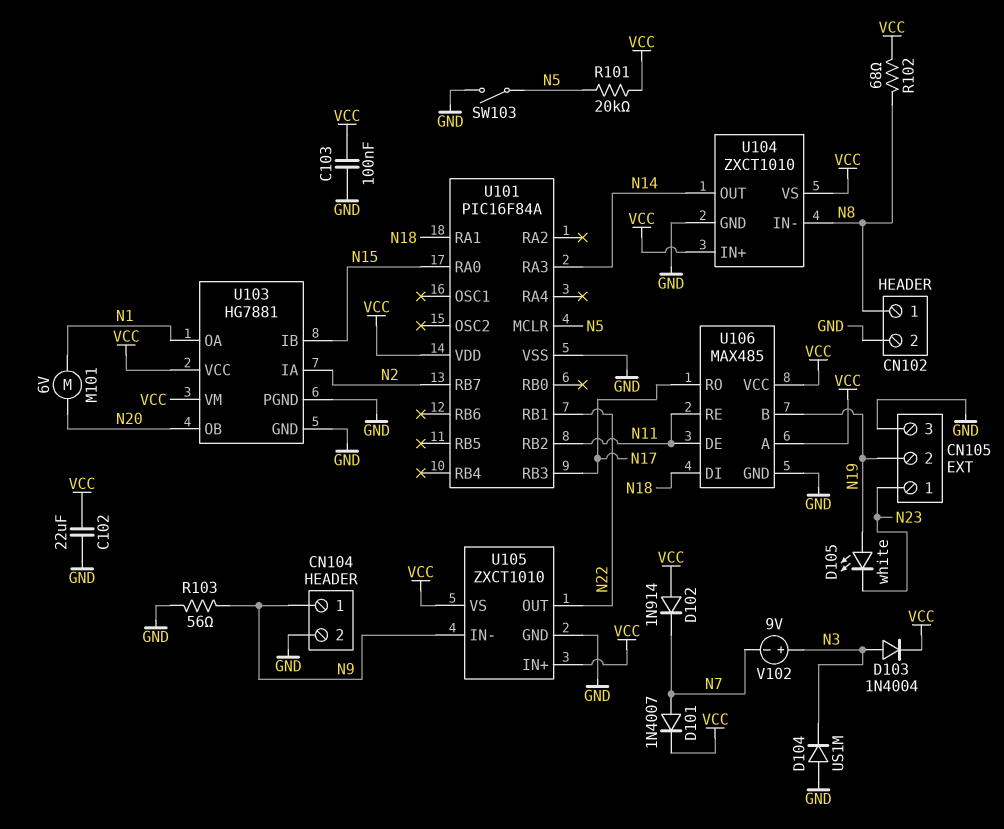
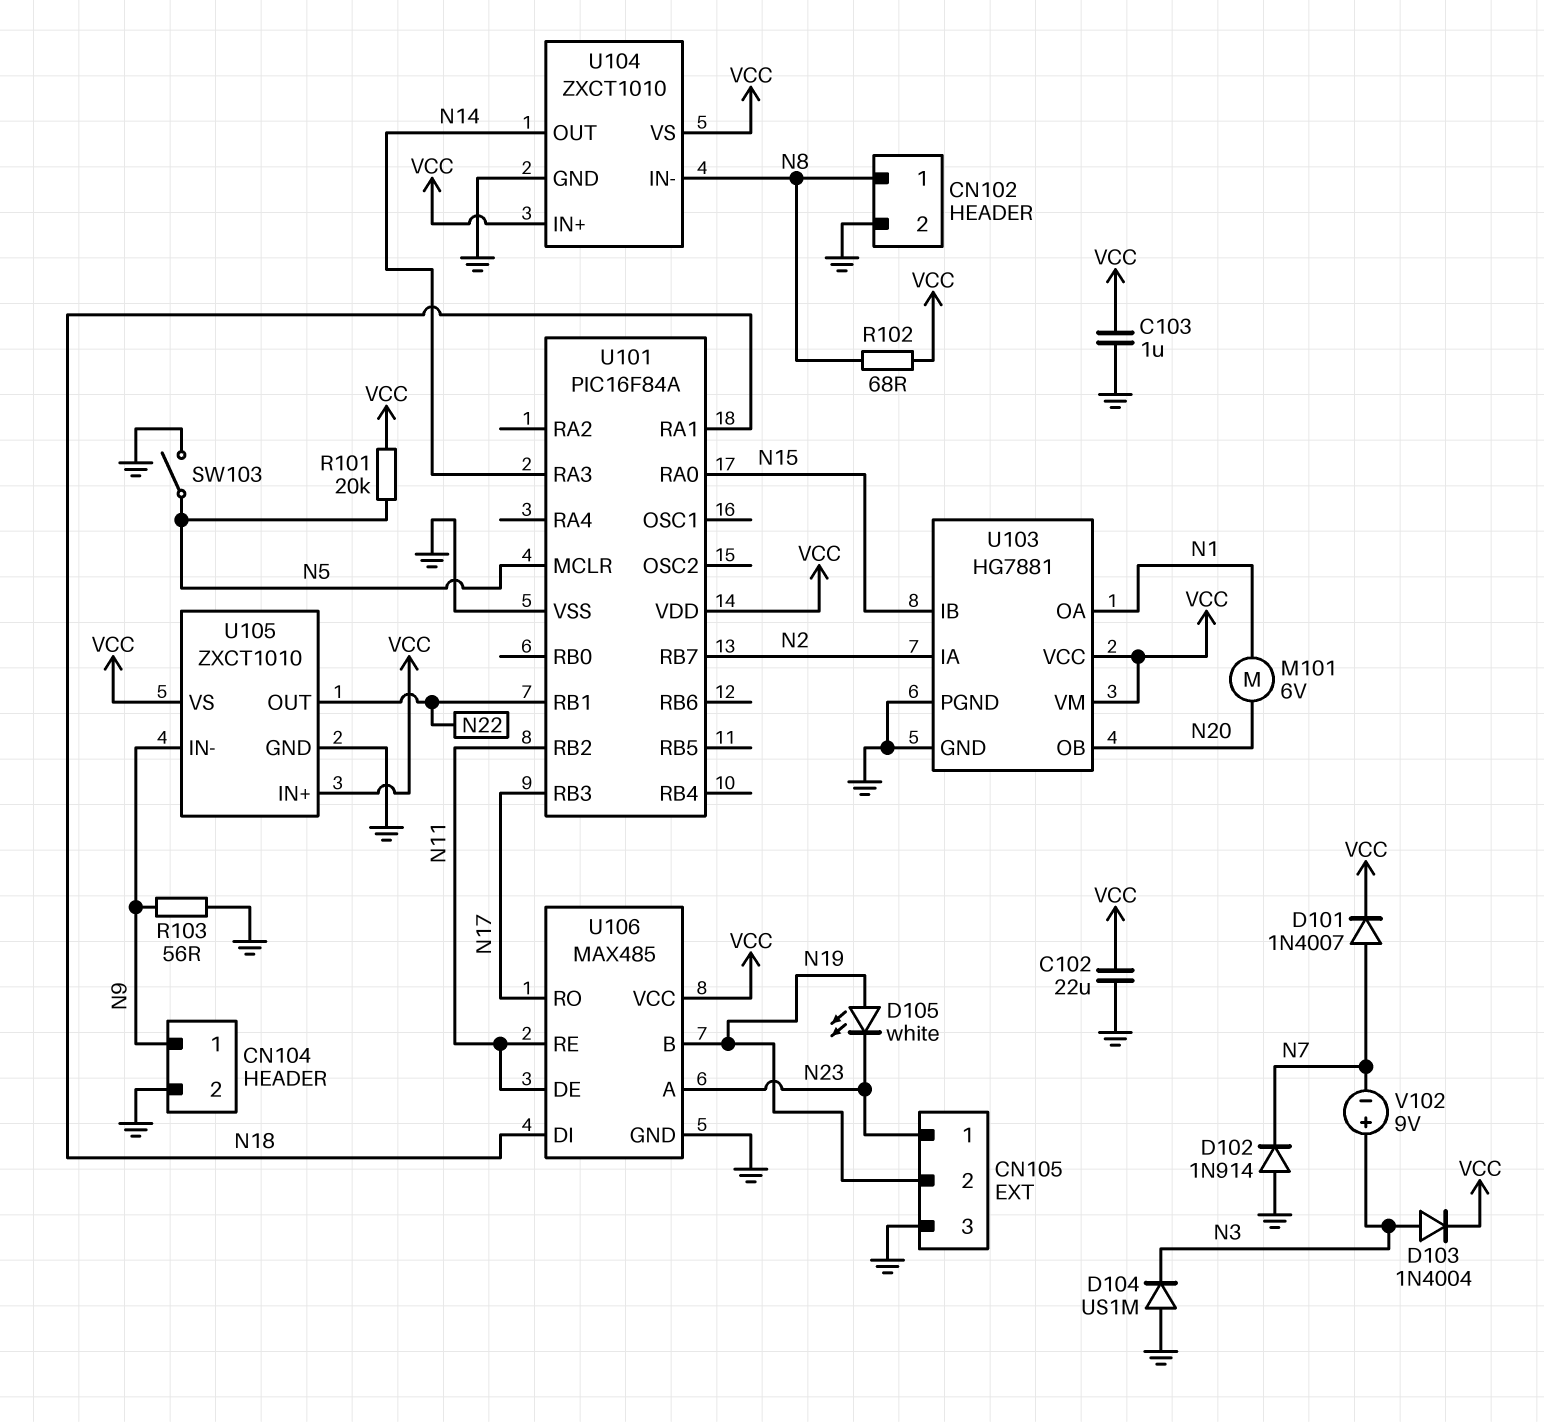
C103: 100nF (GND, VCC) -> 1uF (GND, VCC)
D102: diode 1N914 (A VCC, K N7) -> diode 1N914 (A GND, K N7)
U106 pin A: VCC -> N23

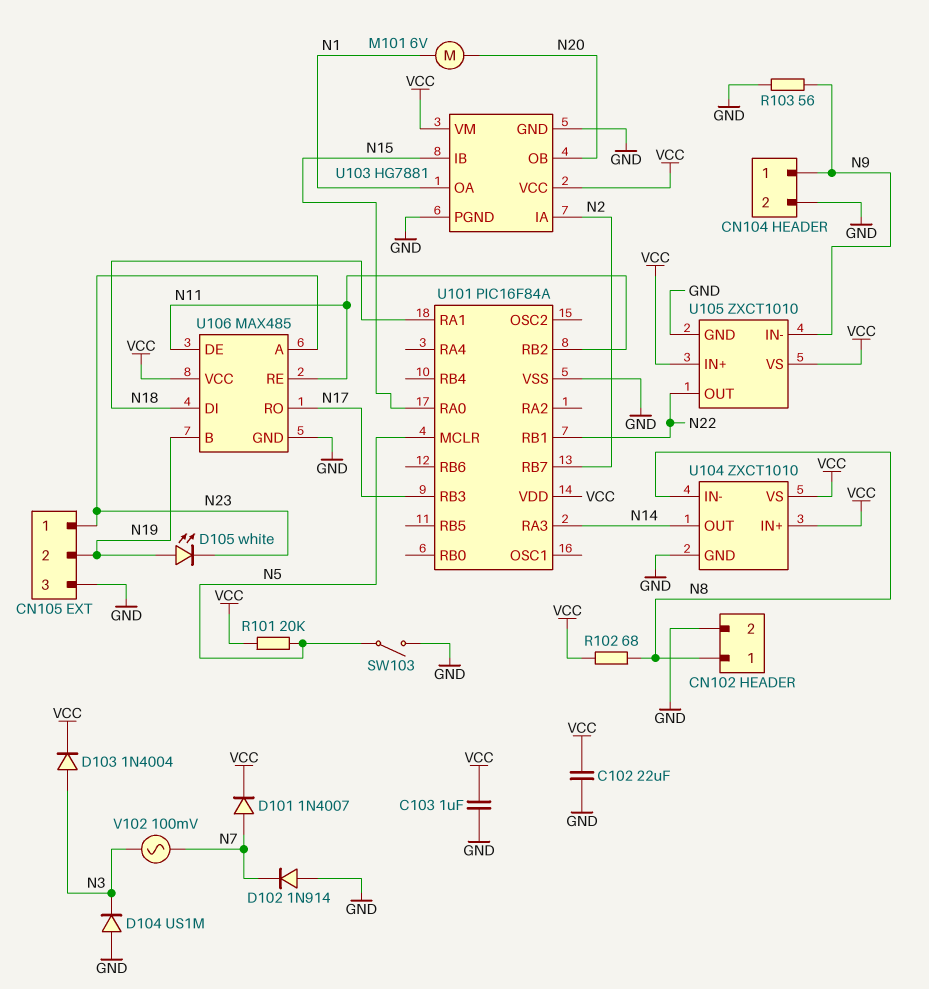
V102: 9V (plus N3, minus N7) -> AC 100mV (N3, N7)

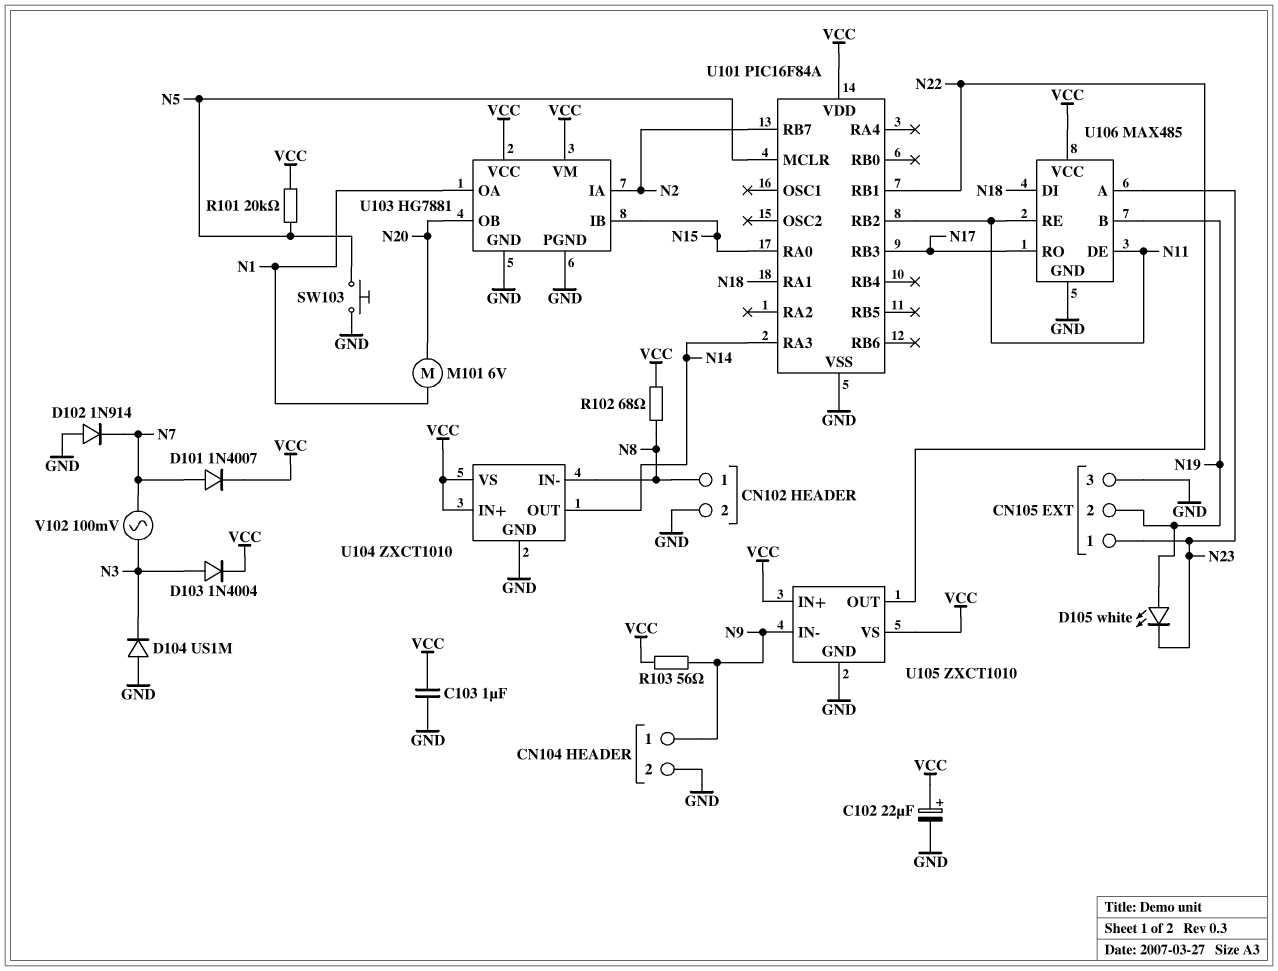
C102: 22uF (GND, VCC) -> 22uF (plus VCC, minus GND)
R103: 56 (GND, N9) -> 56 (N9, VCC)
SW103: switch (GND, N5) -> button (GND, N5)

